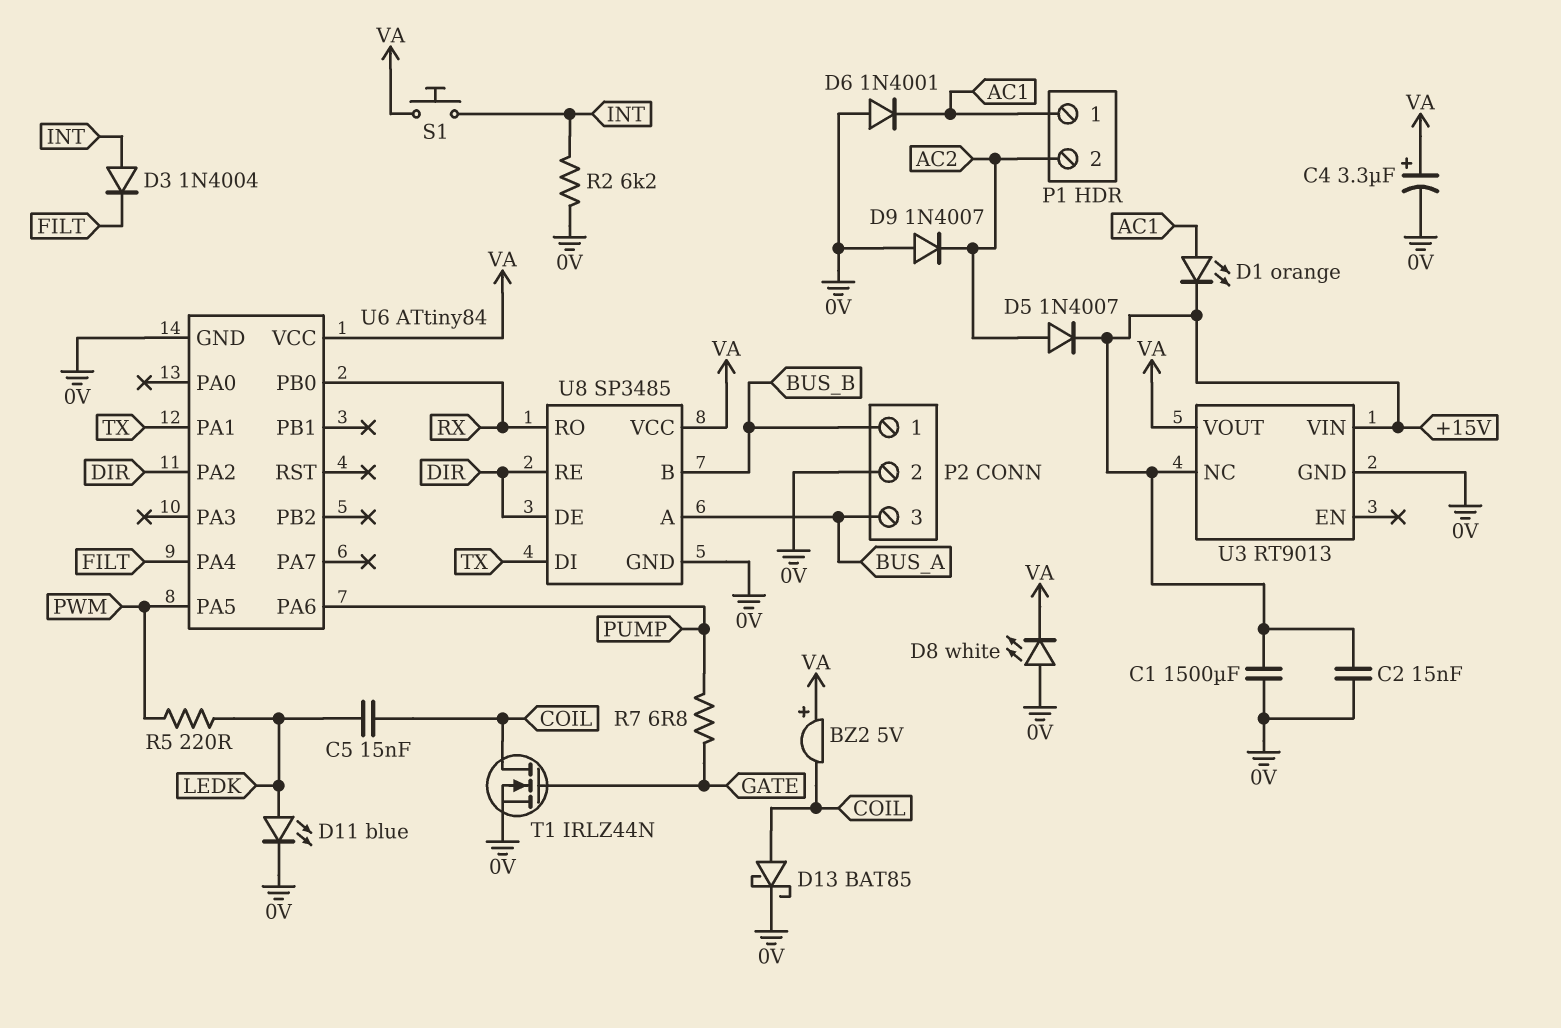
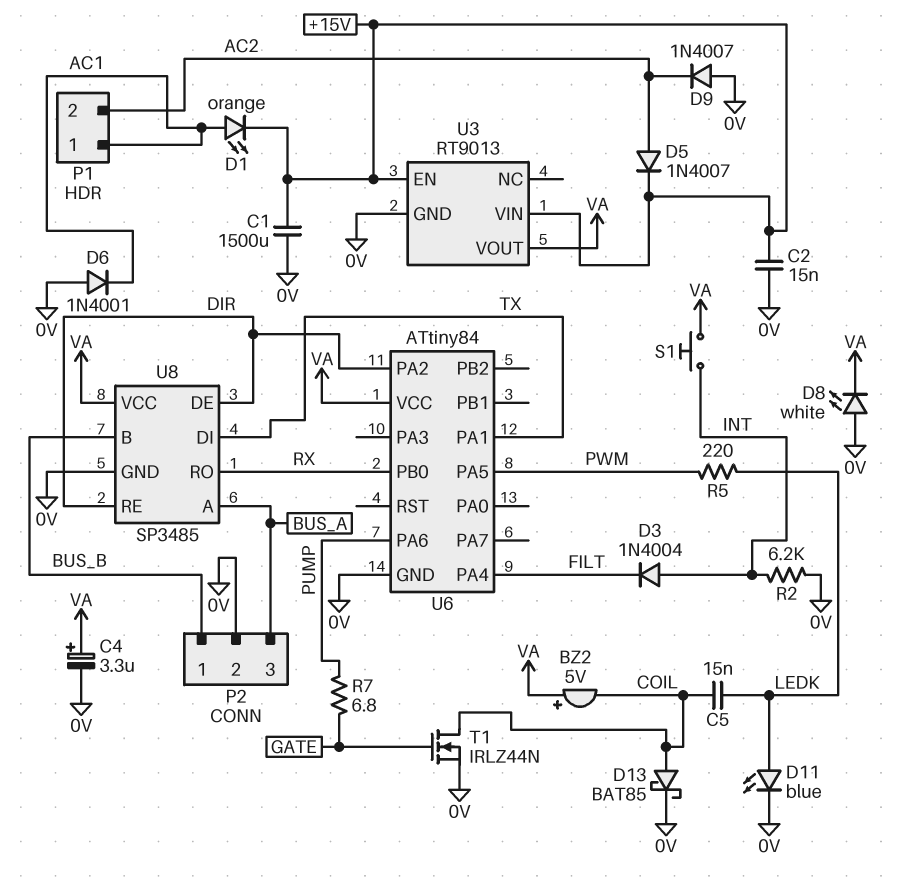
U3 pin EN: none -> +15V
U3 pin NC: +15V -> none

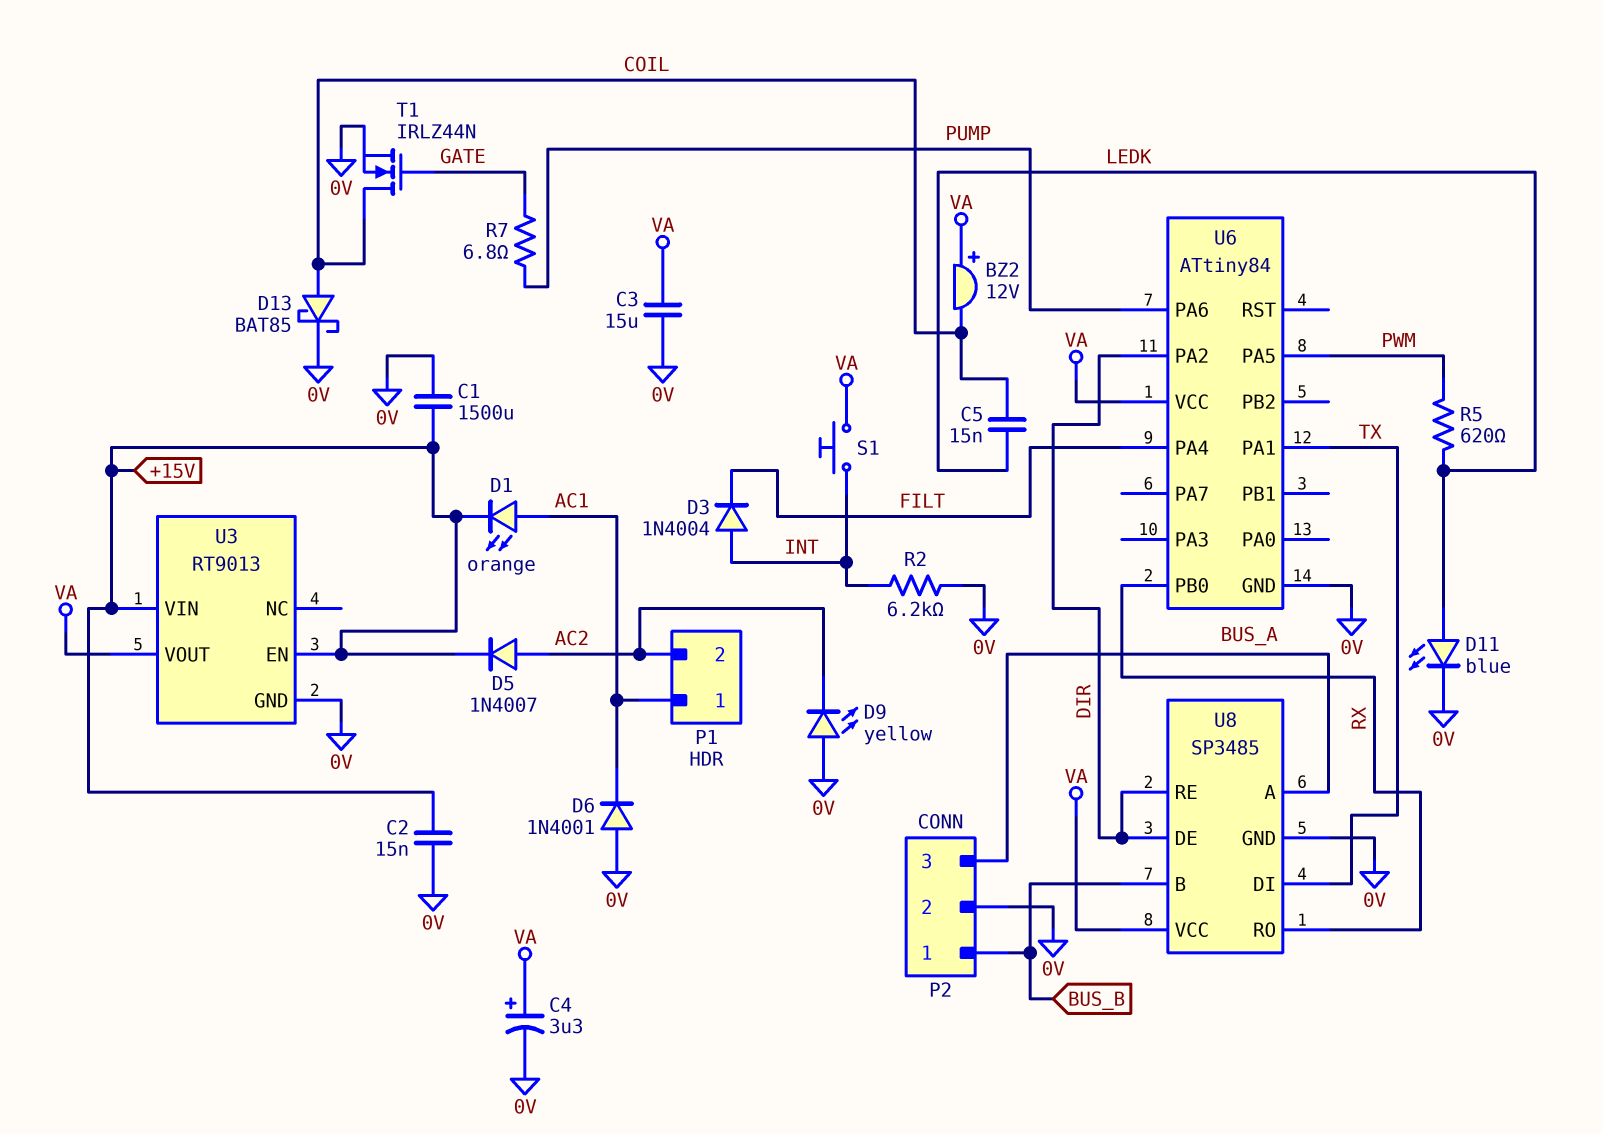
BZ2: buzzer 5V (plus VA, minus COIL) -> buzzer 12V (plus VA, minus COIL)
C3: none -> 15uF (0V, VA)
D8: LED white (A 0V, K VA) -> none
D9: diode 1N4007 (A 0V, K AC2) -> LED yellow (A 0V, K AC2)
R5: 220 (LEDK, PWM) -> 620 (LEDK, PWM)

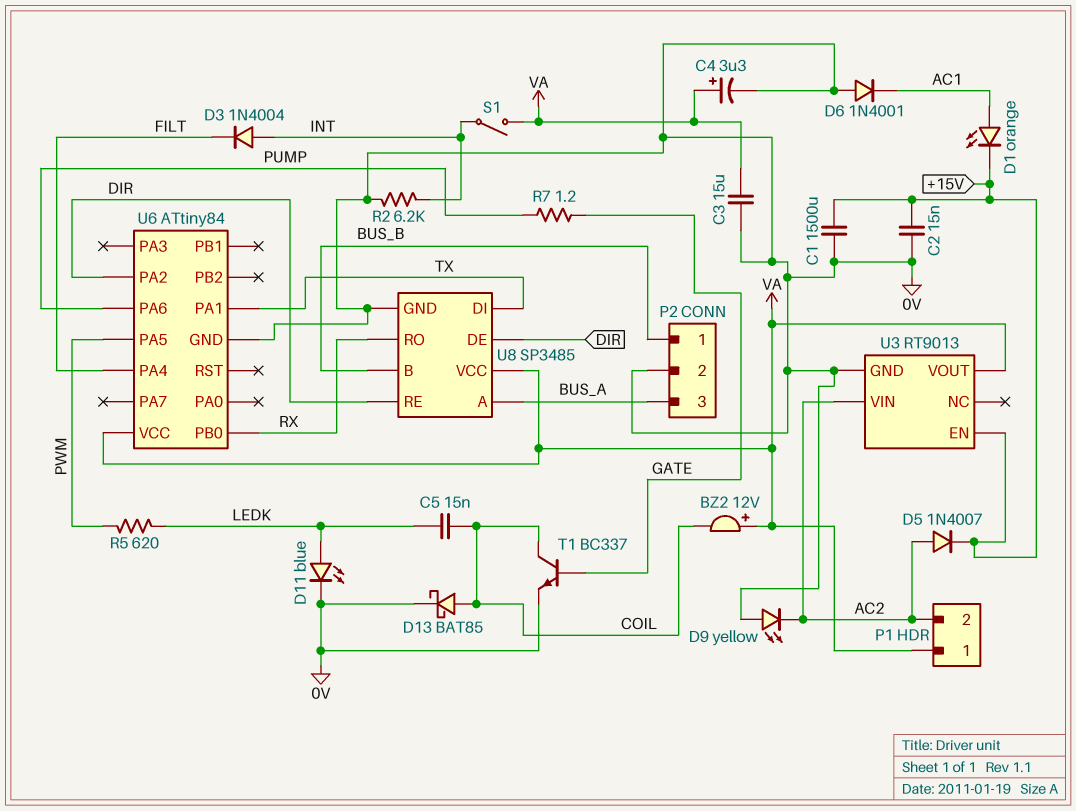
P1 pin 1: AC1 -> VA
R7: 6.8 (GATE, PUMP) -> 1.2 (GATE, PUMP)
S1: button (INT, VA) -> switch (INT, VA)
T1: NMOS IRLZ44N (G GATE, D COIL, S 0V) -> NPN BC337 (B GATE, C COIL, E 0V)
U3 pin VIN: +15V -> AC2

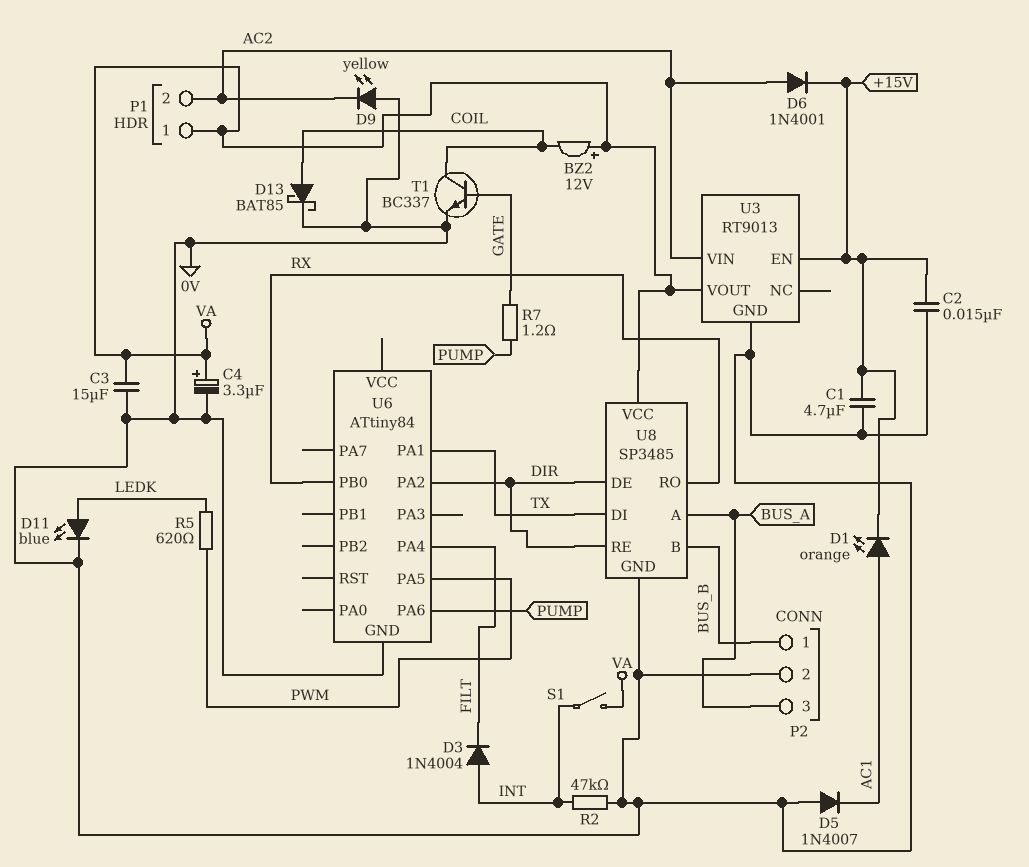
C1: 1500uF (+15V, 0V) -> 4.7uF (+15V, 0V)
C5: 15nF (COIL, LEDK) -> none
D5: diode 1N4007 (A AC2, K +15V) -> diode 1N4007 (A 0V, K AC1)
D6: diode 1N4001 (A 0V, K AC1) -> diode 1N4001 (A AC2, K +15V)
R2: 6.2k (0V, INT) -> 47k (0V, INT)
U6 pin VCC: VA -> none

